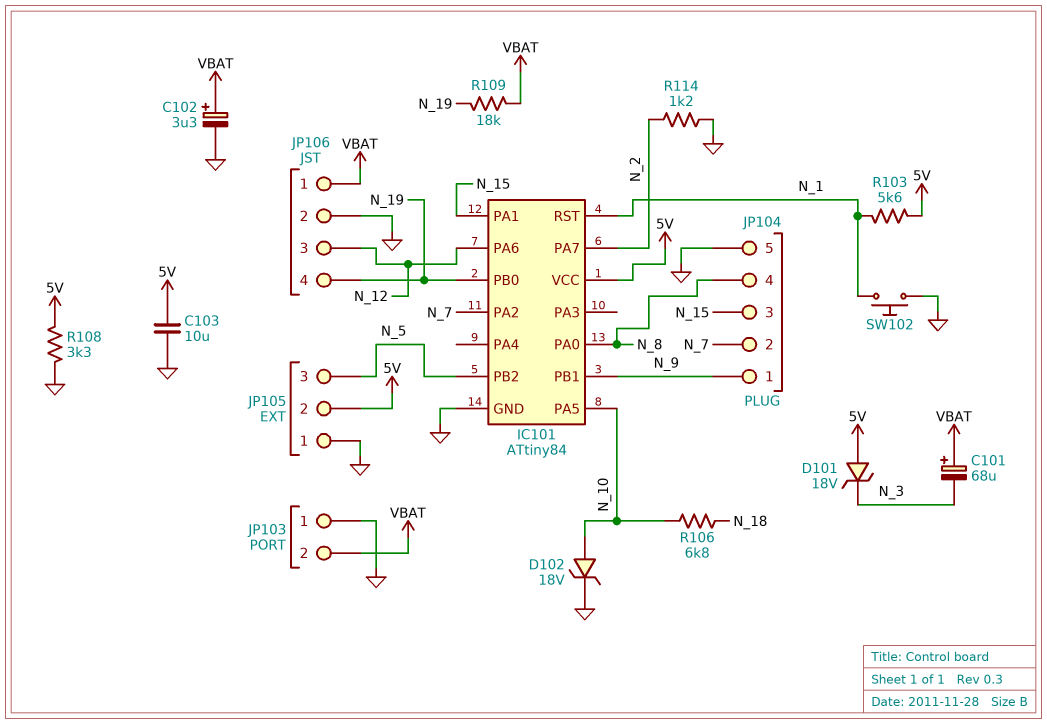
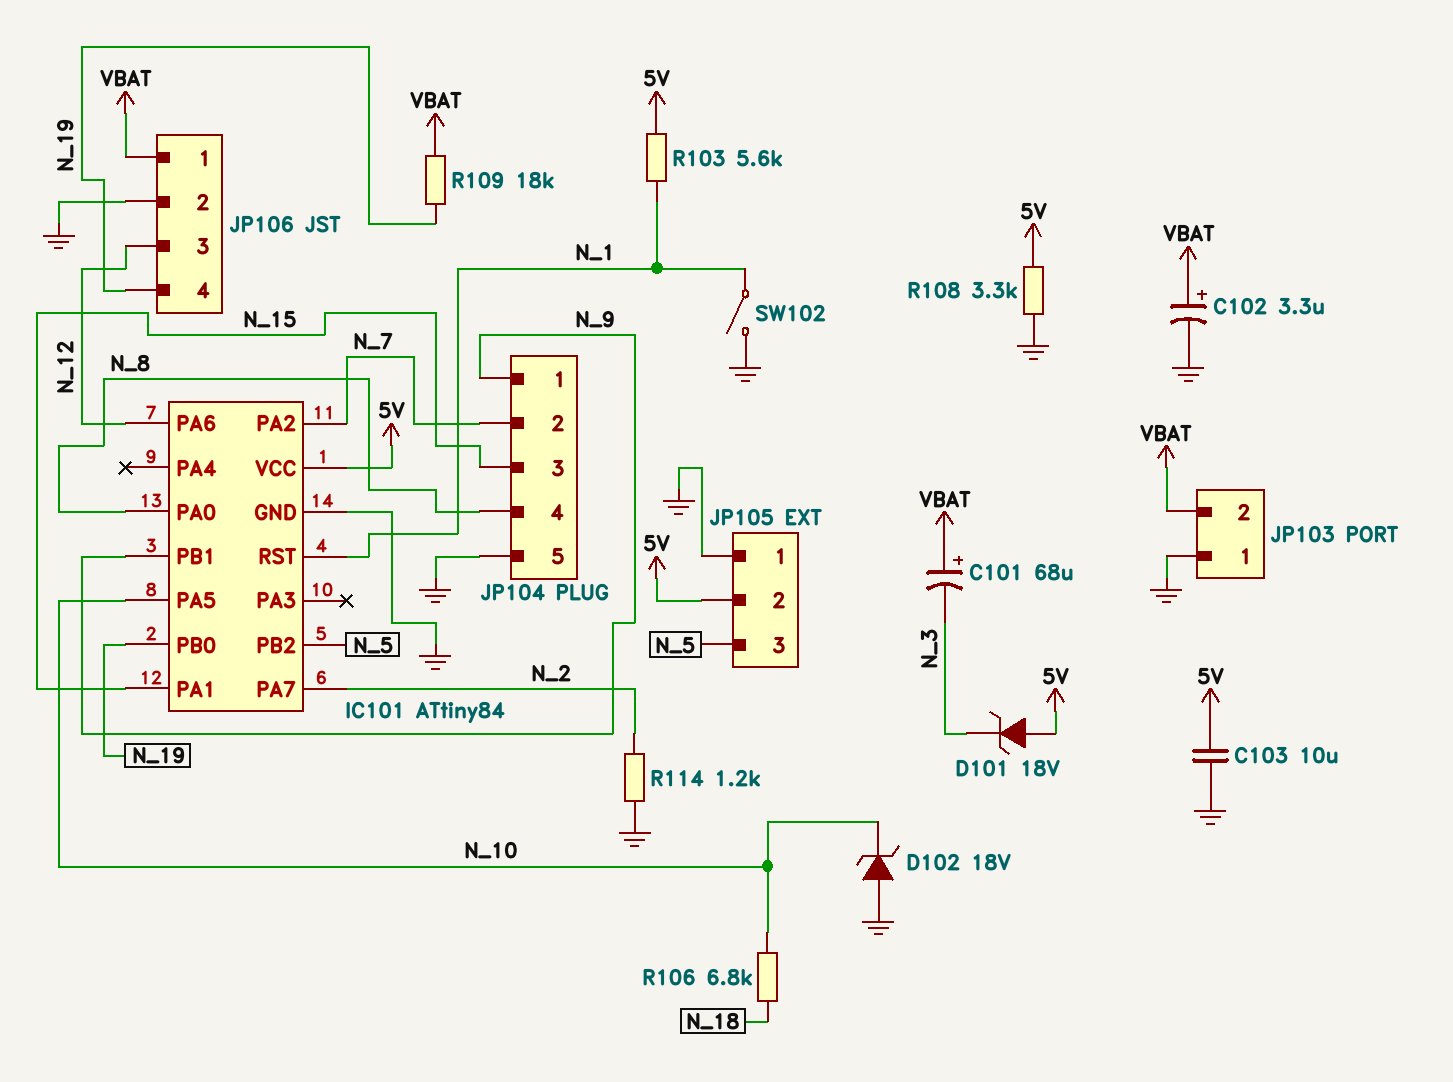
D102: zener 18V (A N_10, K GND) -> zener 18V (A GND, K N_10)
SW102: button (GND, N_1) -> switch (GND, N_1)

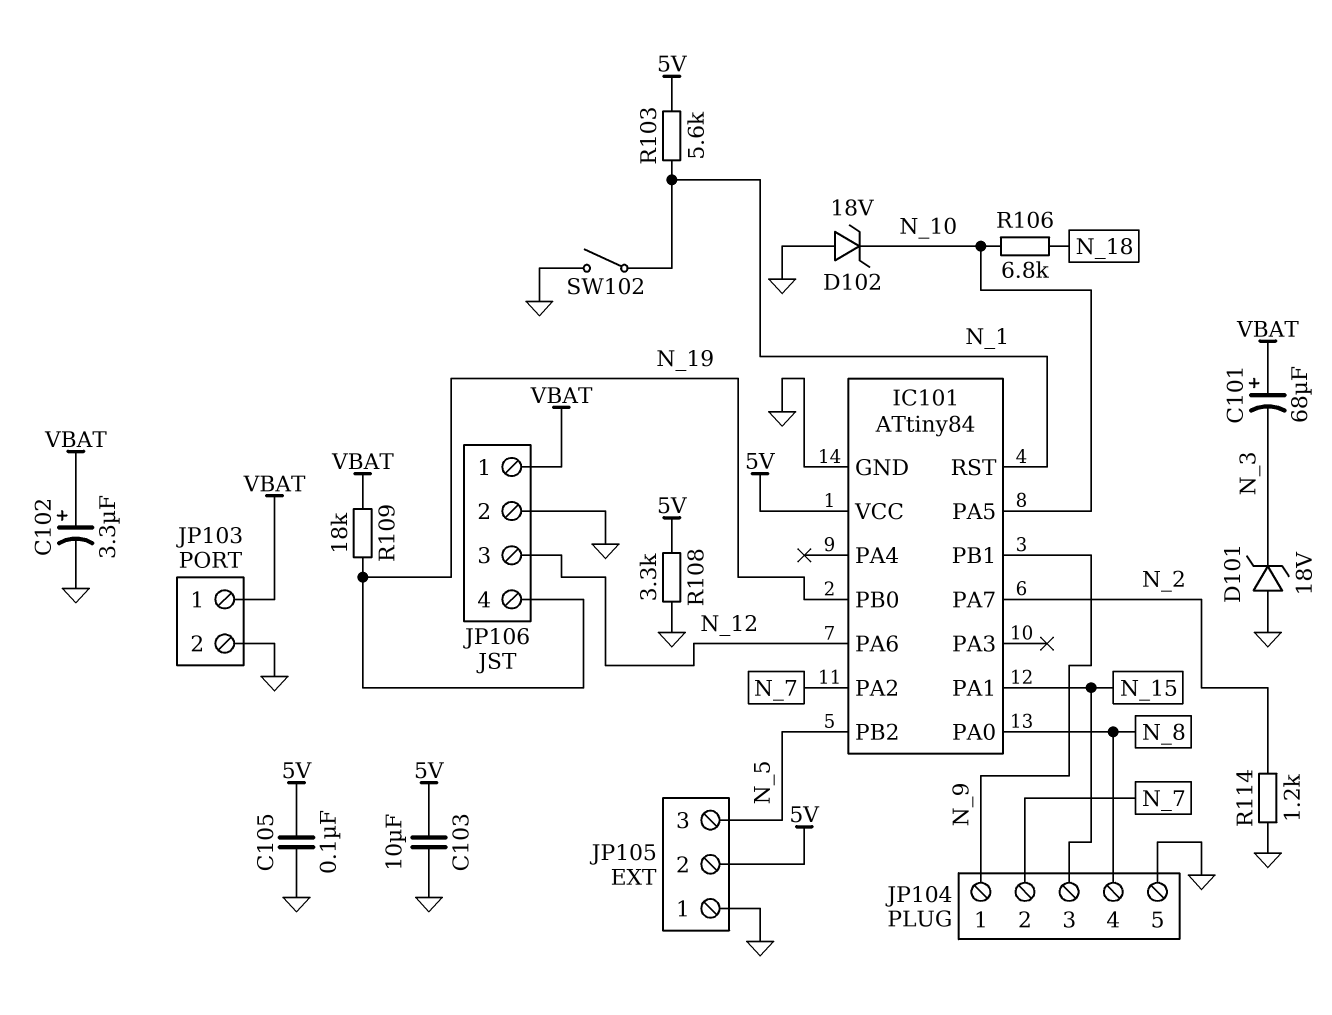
C105: none -> 100nF (5V, GND)
D101: zener 18V (A 5V, K N_3) -> zener 18V (A GND, K N_3)
JP103 pin 1: GND -> VBAT
JP103 pin 2: VBAT -> GND

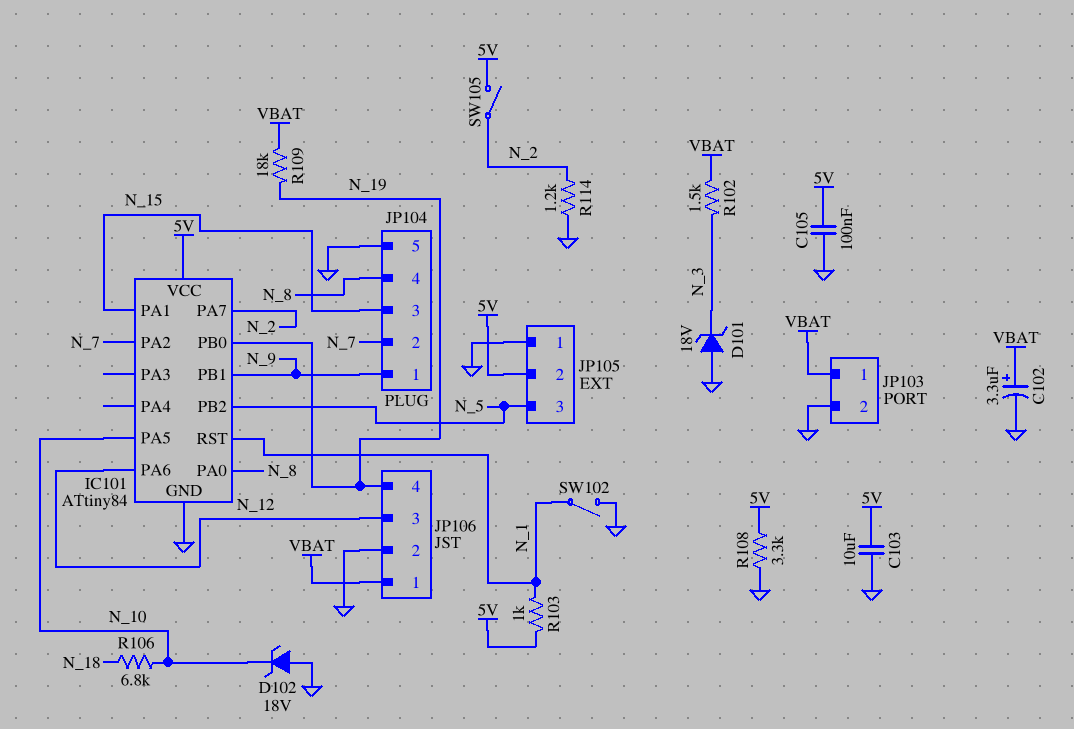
C101: 68uF (plus VBAT, minus N_3) -> none
R102: none -> 1.5k (N_3, VBAT)
R103: 5.6k (5V, N_1) -> 1k (5V, N_1)
SW105: none -> switch (5V, N_2)

